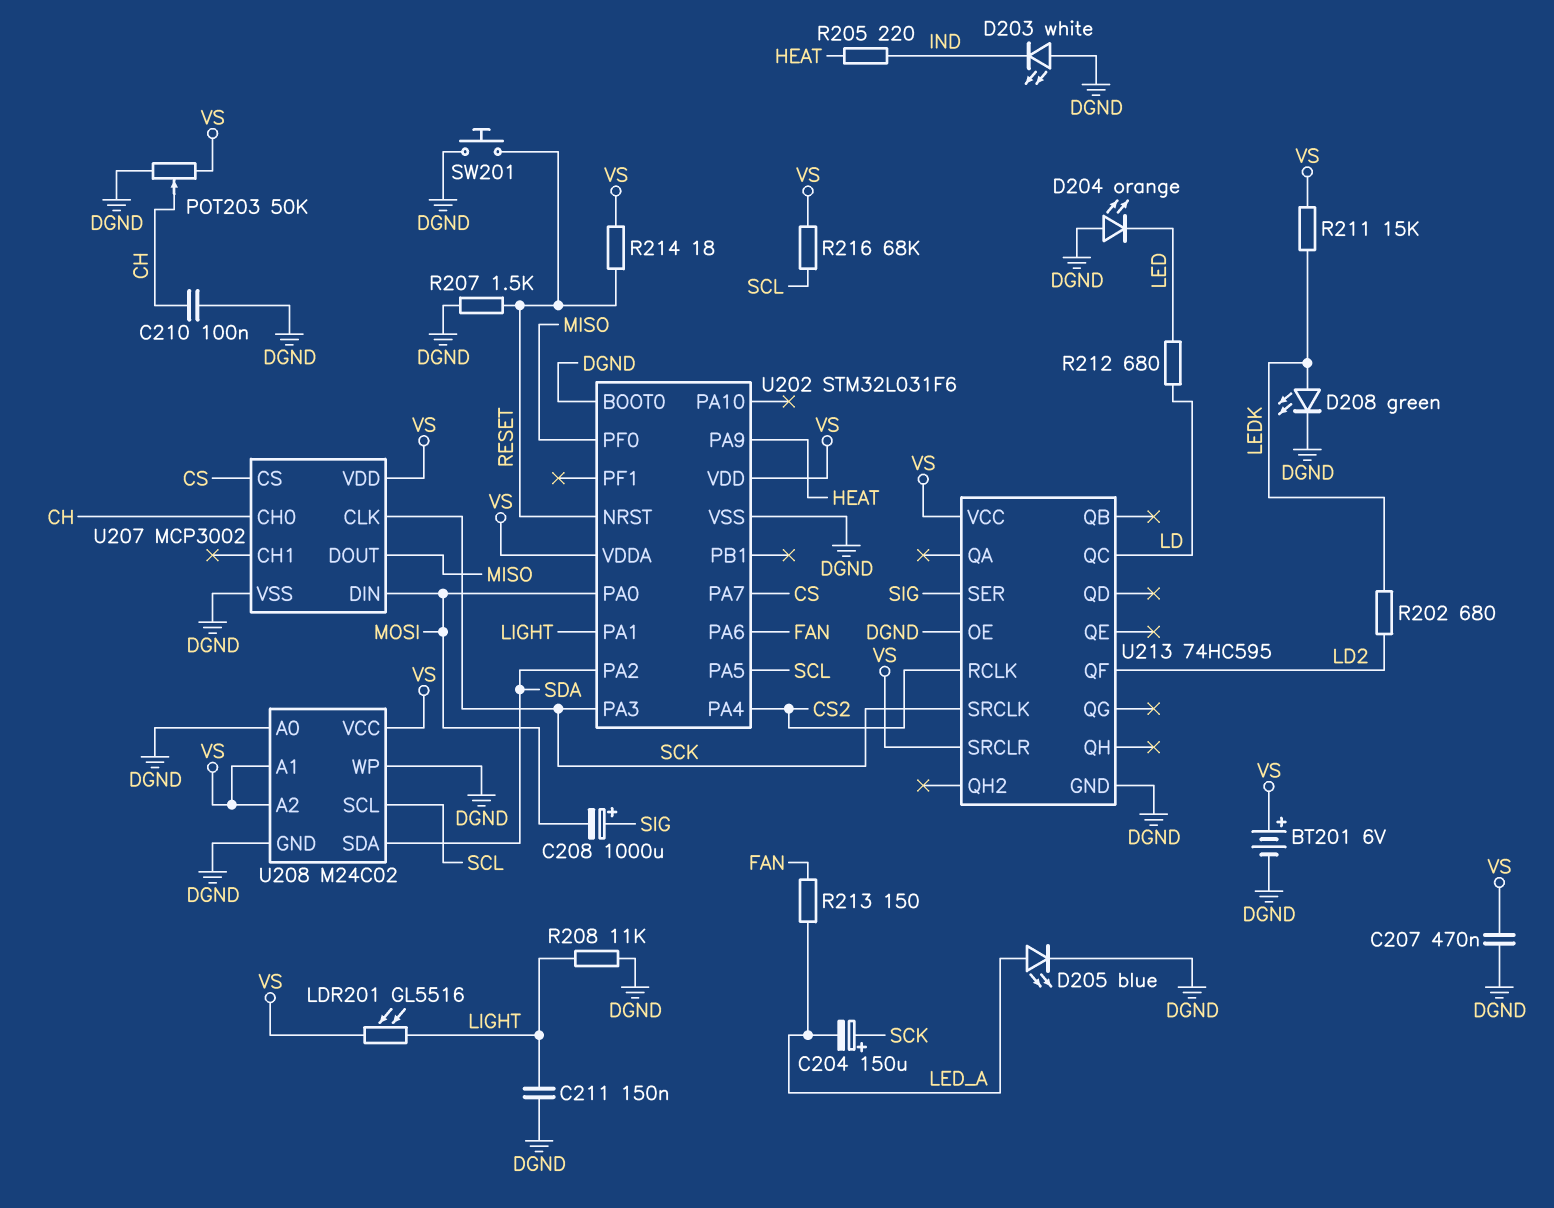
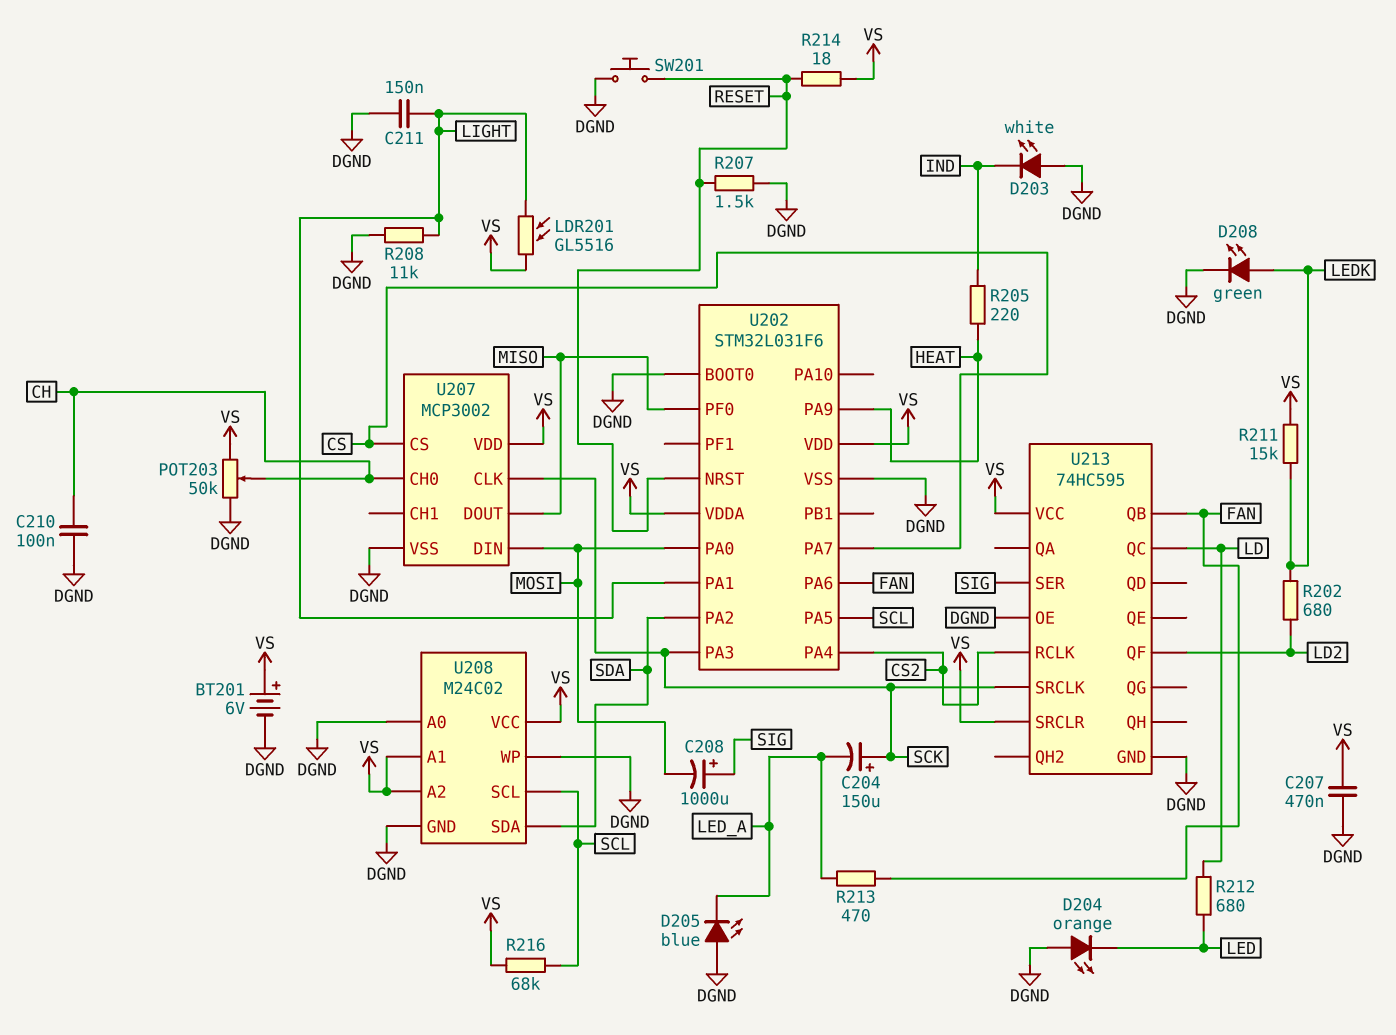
D205: LED blue (A LED_A, K DGND) -> LED blue (A DGND, K LED_A)
R213: 150 (FAN, LED_A) -> 470 (FAN, LED_A)
U213 pin QB: none -> FAN

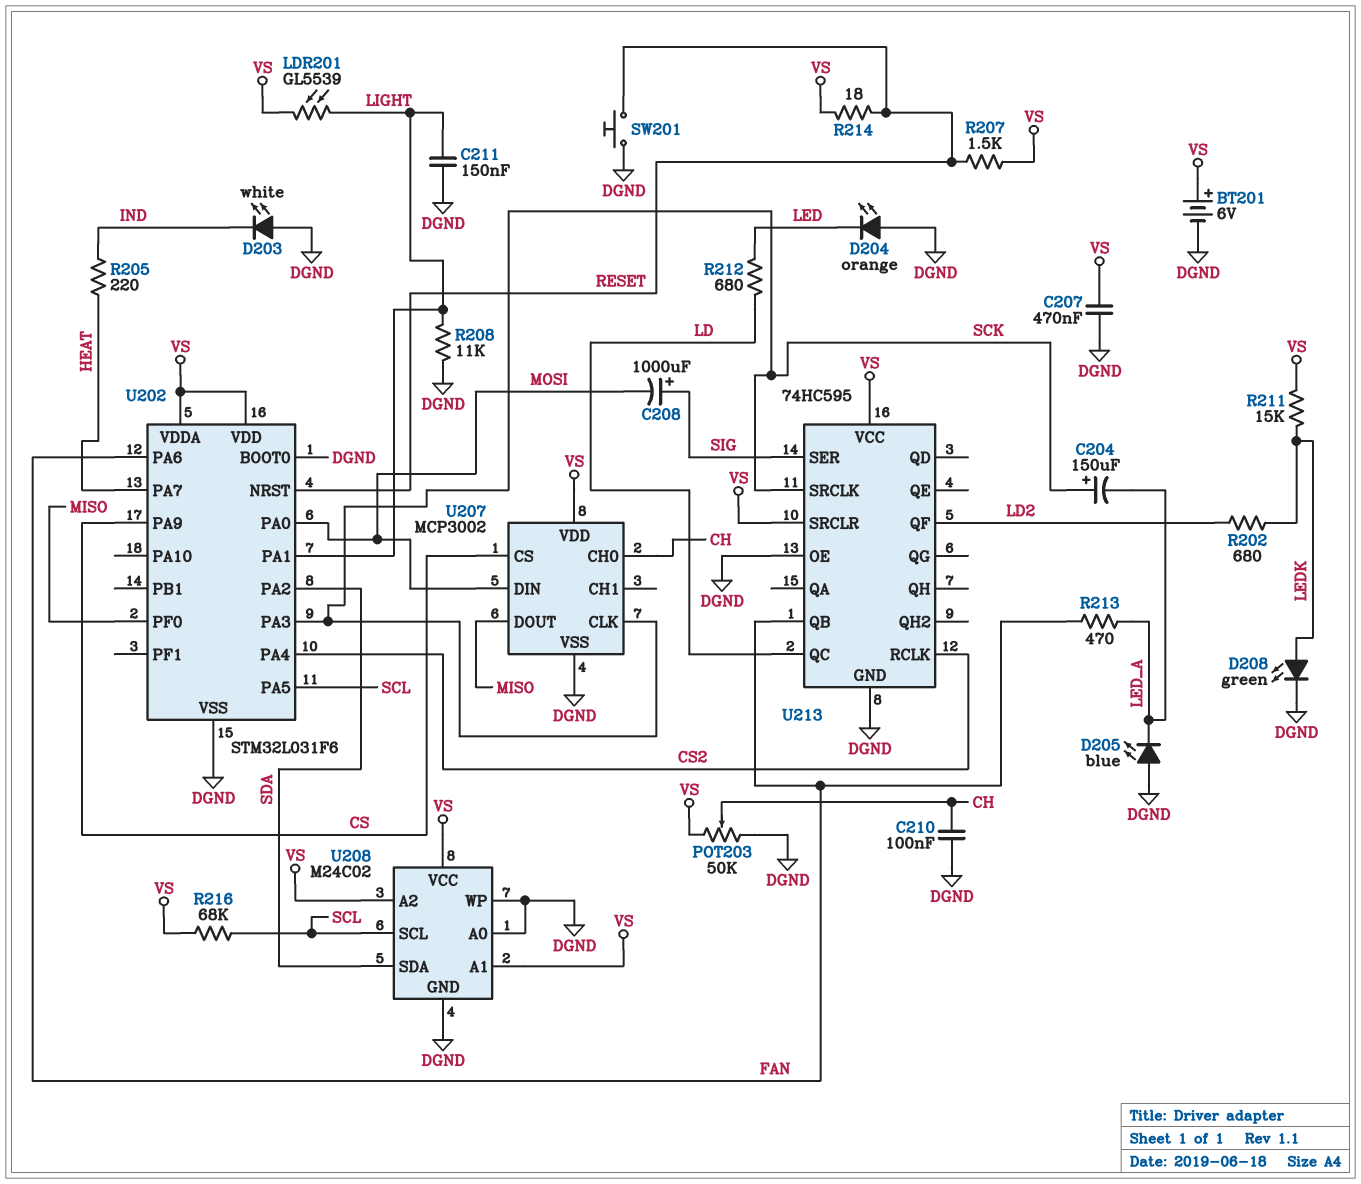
LDR201: GL5516 (LIGHT, VS) -> GL5539 (LIGHT, VS)
R207: 1.5k (DGND, RESET) -> 1.5k (RESET, VS)
U202 pin PA7: CS -> HEAT
U202 pin PA9: HEAT -> CS

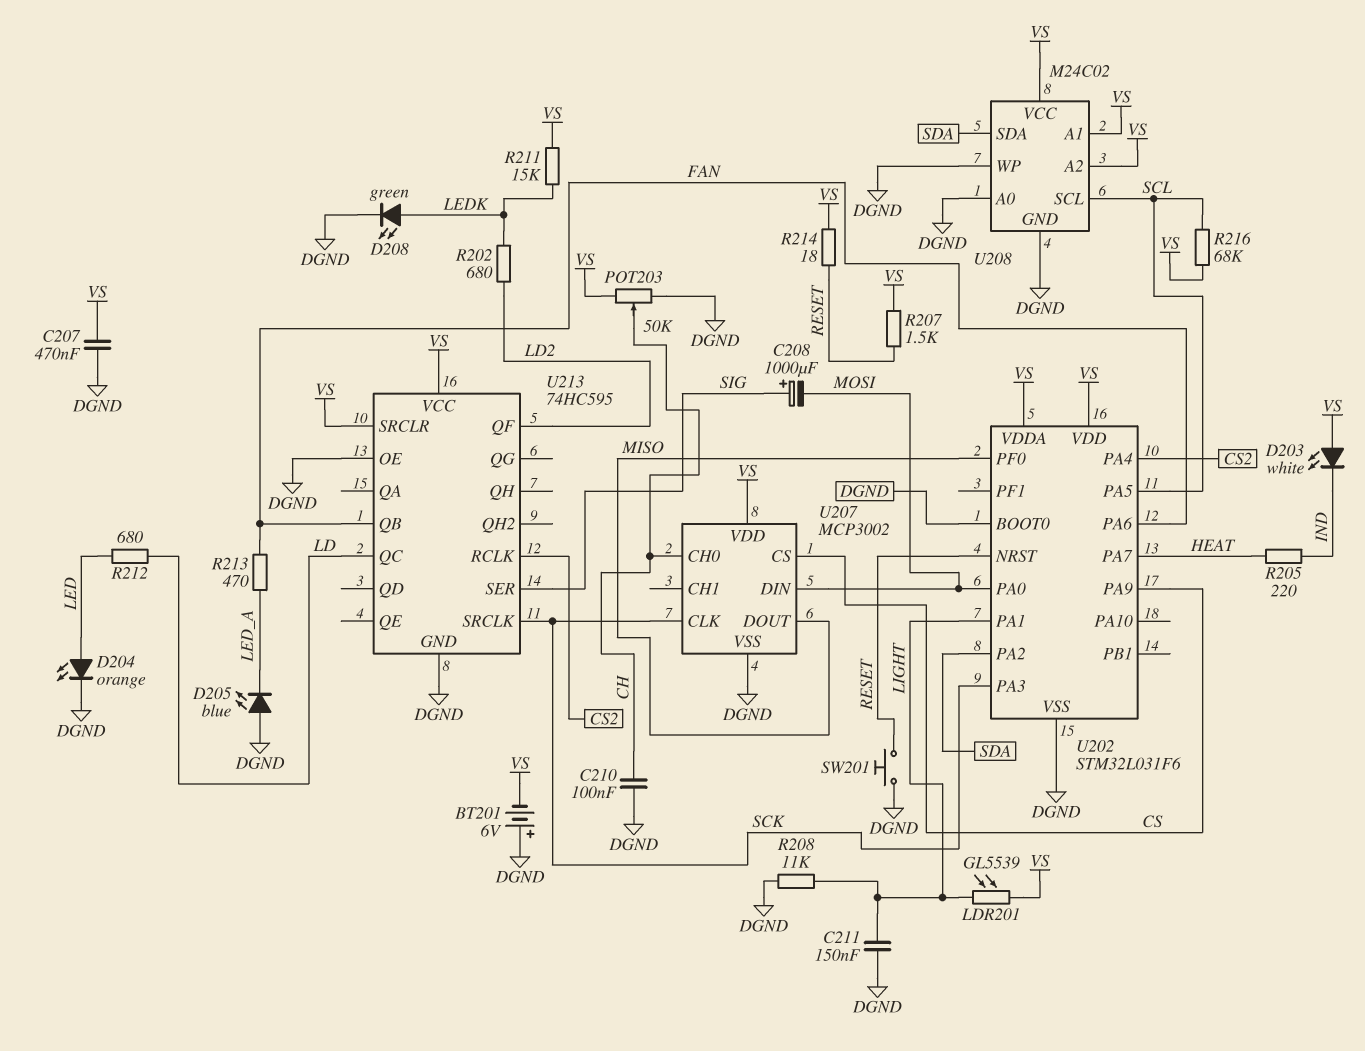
BT201: 6V (plus VS, minus DGND) -> 6V (plus DGND, minus VS)
C204: 150uF (plus SCK, minus LED_A) -> none
D203: LED white (A DGND, K IND) -> LED white (A VS, K IND)
D204: LED orange (A DGND, K LED) -> LED orange (A LED, K DGND)

